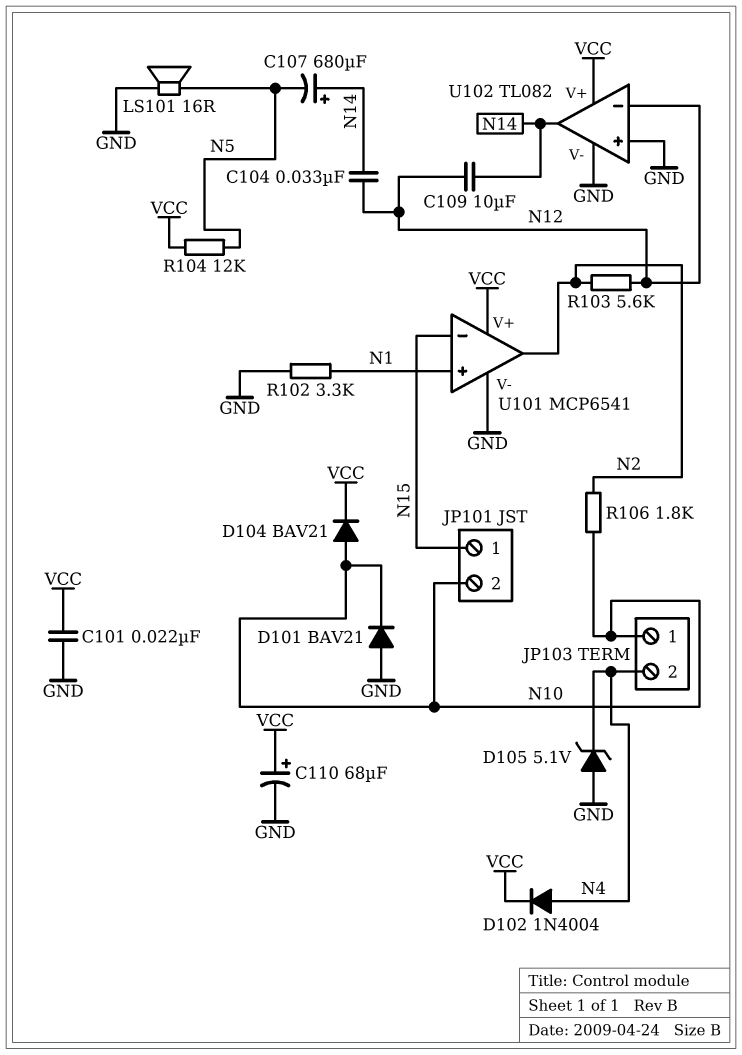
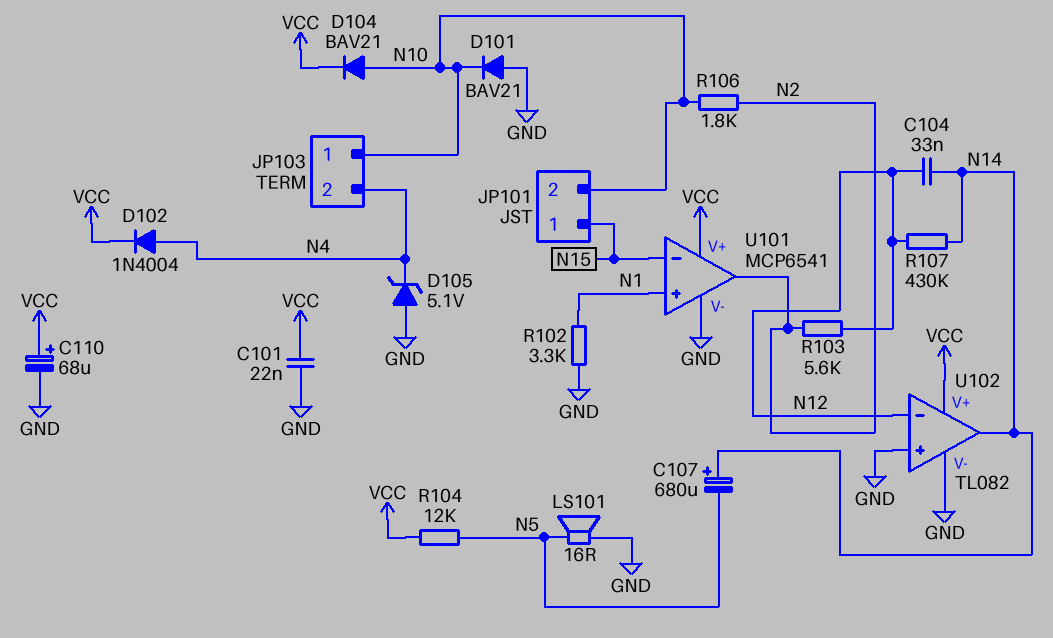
C109: 10uF (N12, N14) -> none
R107: none -> 430k (N12, N14)

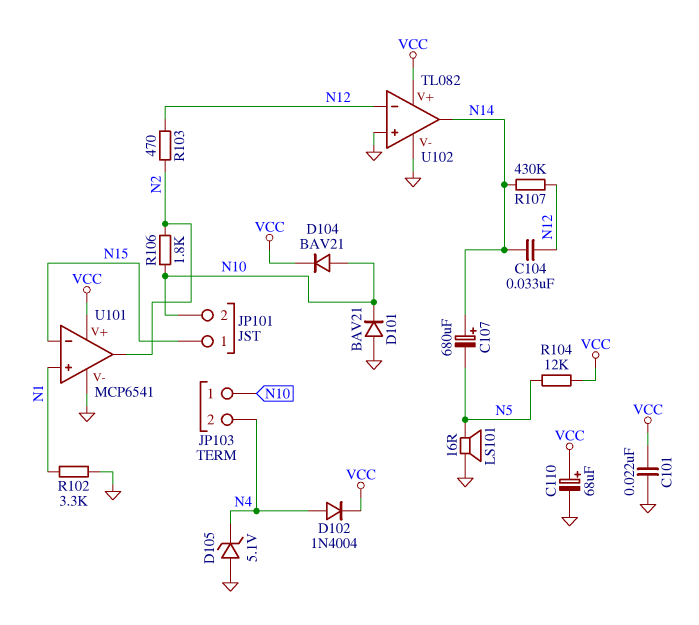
R103: 5.6k (N2, N12) -> 470 (N2, N12)

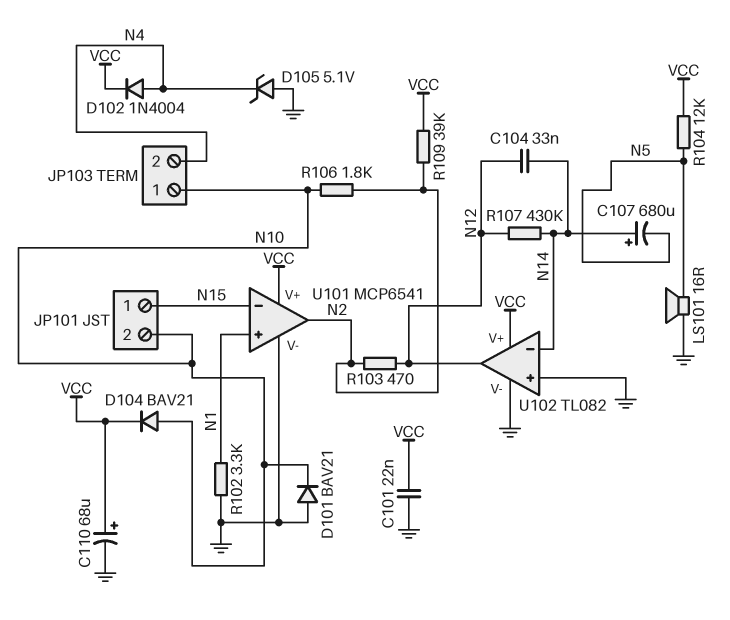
R109: none -> 39k (N2, VCC)
U102 pin in-: N12 -> N14
U102 pin out: N14 -> N12

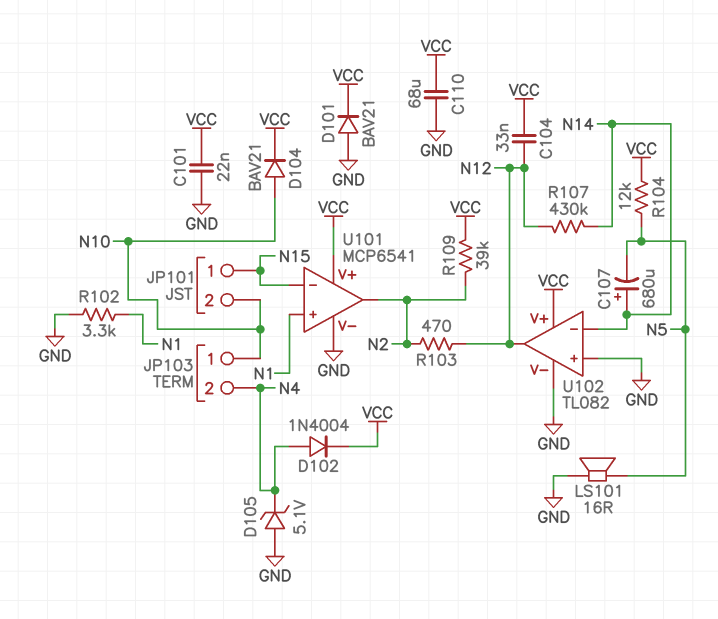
C104: 33nF (N12, N14) -> 33nF (N12, VCC)
C110: 68uF (plus VCC, minus GND) -> 68uF (GND, VCC)
D101: diode BAV21 (A GND, K N10) -> diode BAV21 (A GND, K VCC)
R106: 1.8k (N2, N10) -> none

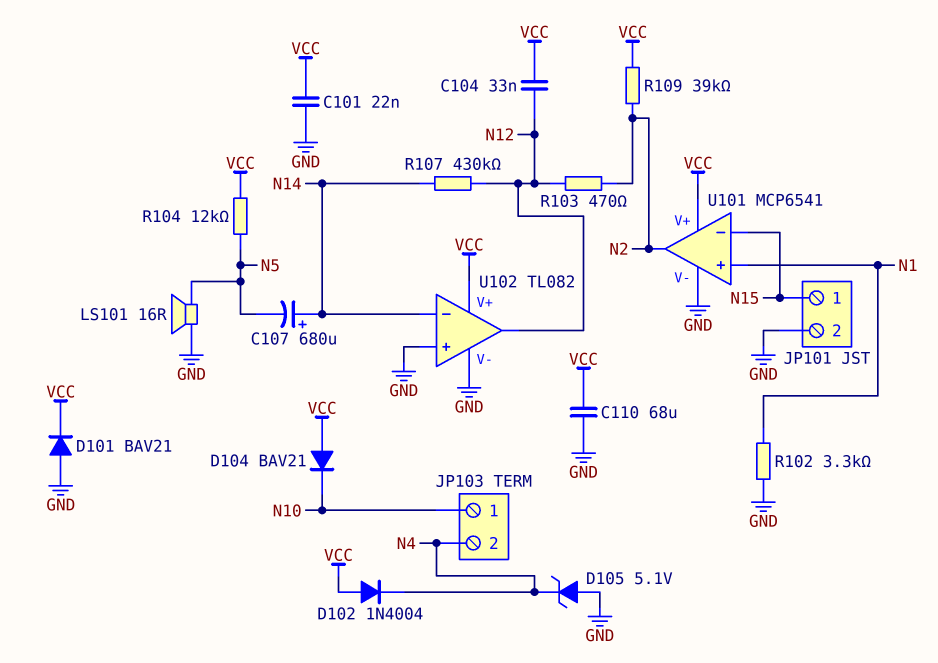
D102: diode 1N4004 (A N4, K VCC) -> diode 1N4004 (A VCC, K N4)
D104: diode BAV21 (A N10, K VCC) -> diode BAV21 (A VCC, K N10)
JP101 pin 2: N10 -> GND

